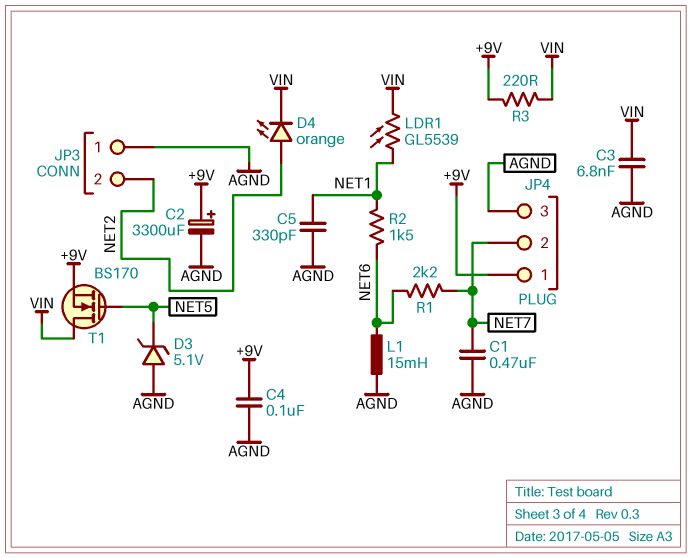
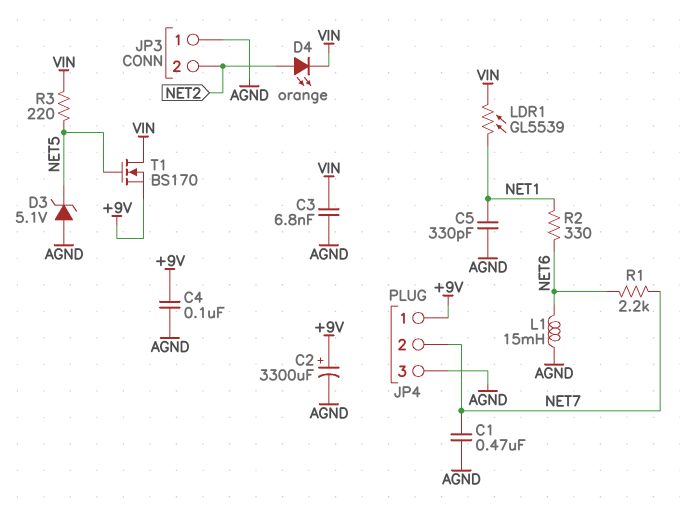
R2: 1.5k (NET1, NET6) -> 330 (NET1, NET6)
R3: 220 (+9V, VIN) -> 220 (NET5, VIN)

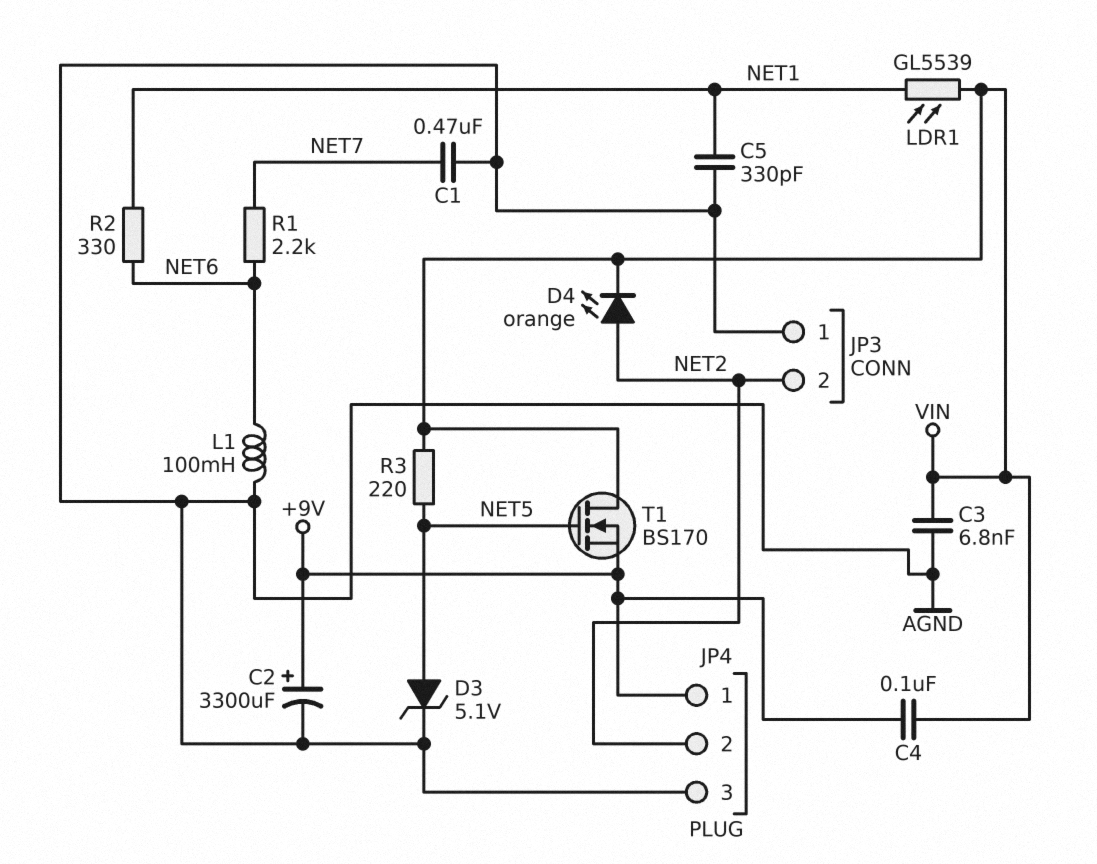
C4: 100nF (+9V, AGND) -> 100nF (+9V, VIN)
D3: zener 5.1V (A AGND, K NET5) -> zener 5.1V (A NET5, K AGND)
JP4 pin 2: NET7 -> NET2
L1: 15mH (AGND, NET6) -> 100mH (AGND, NET6)

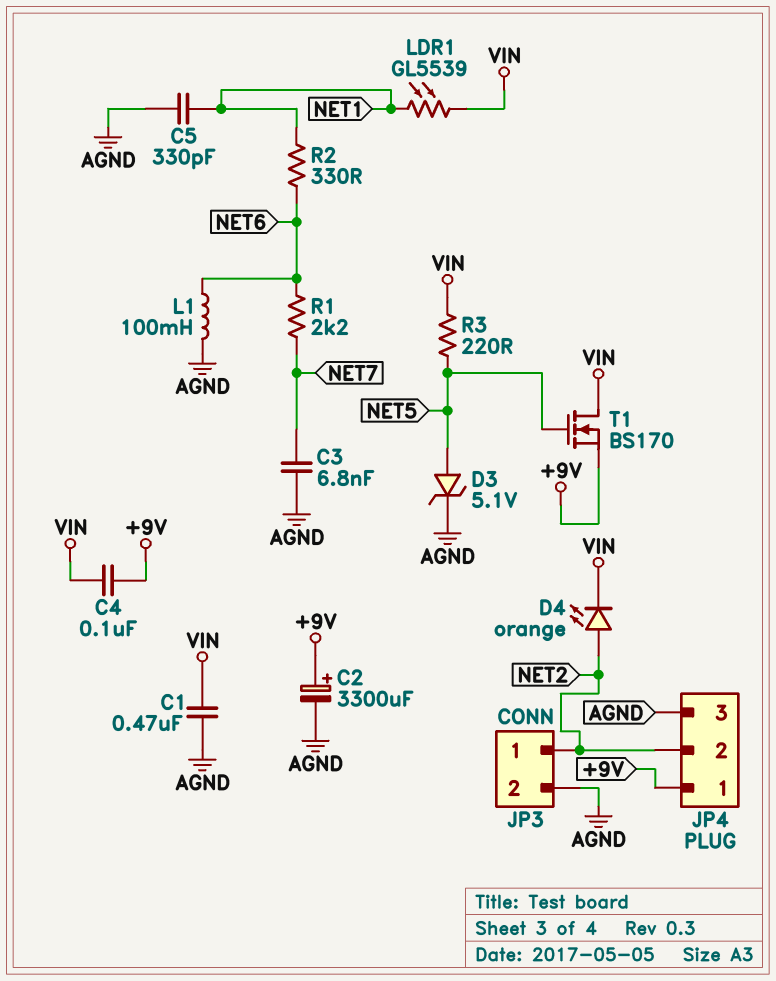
C1: 470nF (AGND, NET7) -> 470nF (AGND, VIN)
C3: 6.8nF (AGND, VIN) -> 6.8nF (AGND, NET7)
JP3 pin 1: AGND -> NET2
JP3 pin 2: NET2 -> AGND

